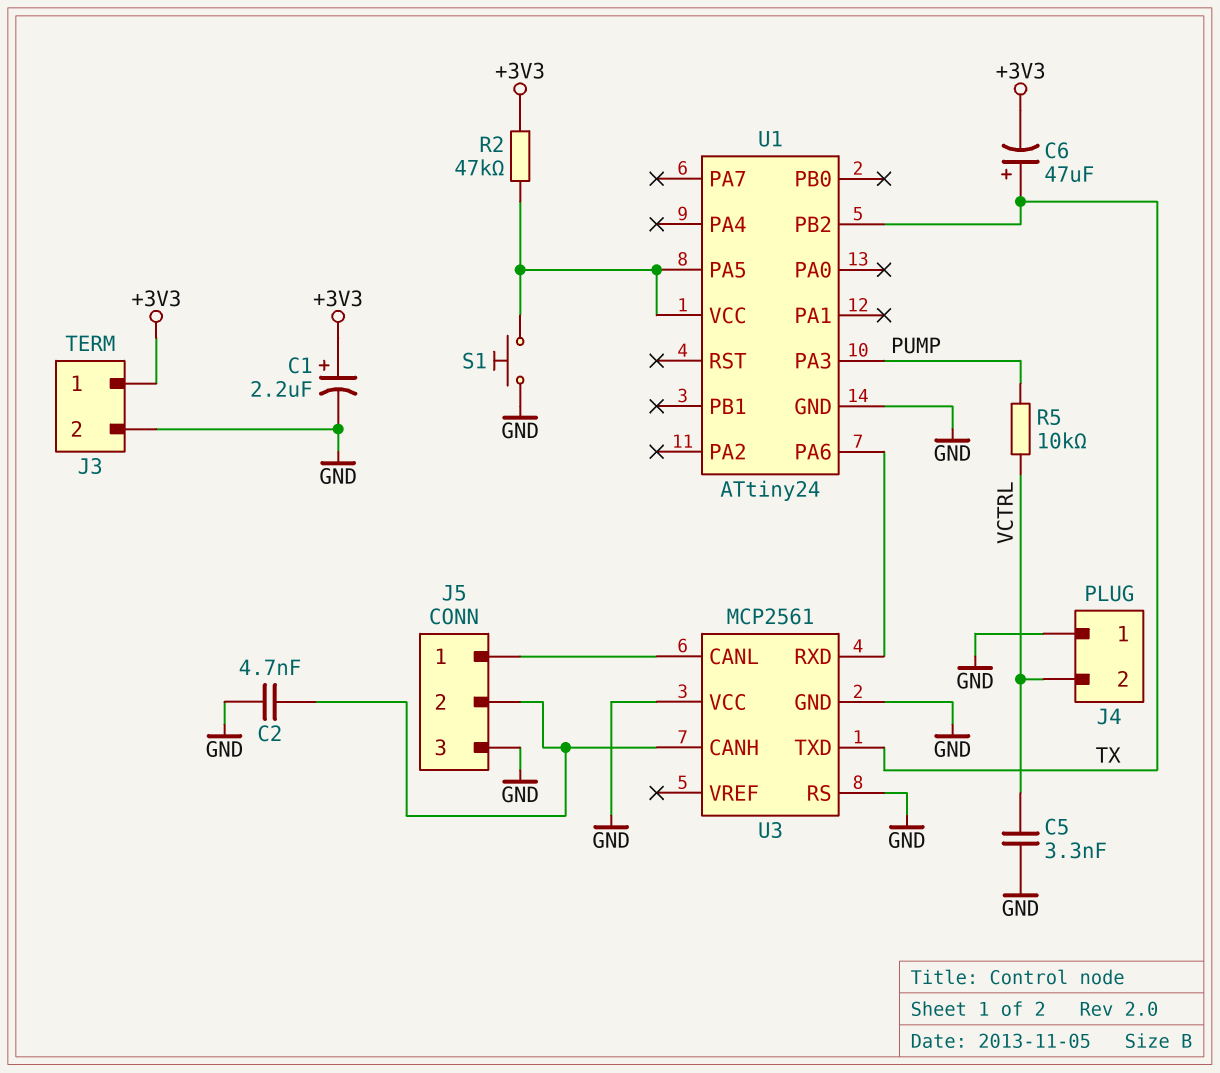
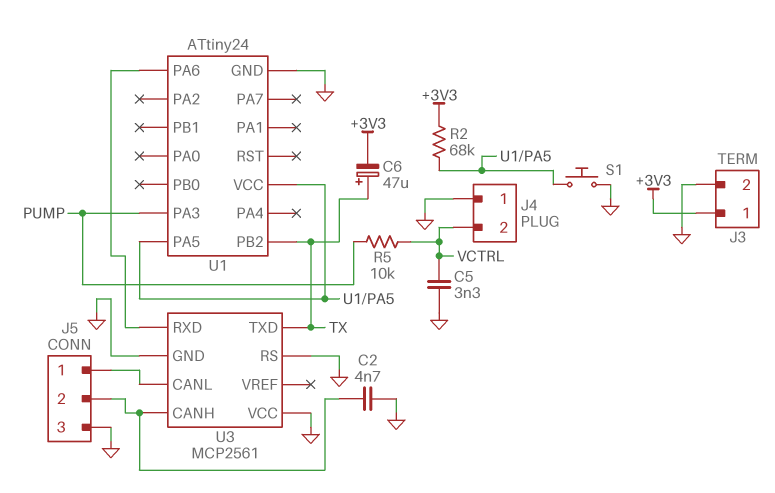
C1: 2.2uF (plus +3V3, minus GND) -> none
R2: 47k (+3V3, U1/PA5) -> 68k (+3V3, U1/PA5)

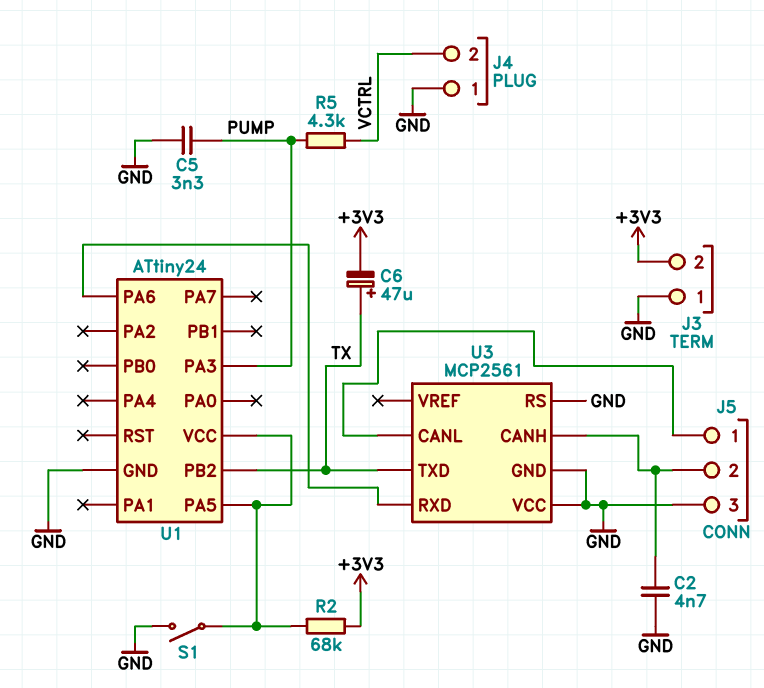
C5: 3.3nF (GND, VCTRL) -> 3.3nF (GND, PUMP)
J3 pin 1: +3V3 -> GND
J3 pin 2: GND -> +3V3
R5: 10k (PUMP, VCTRL) -> 4.3k (PUMP, VCTRL)
S1: button (GND, U1/PA5) -> switch (GND, U1/PA5)

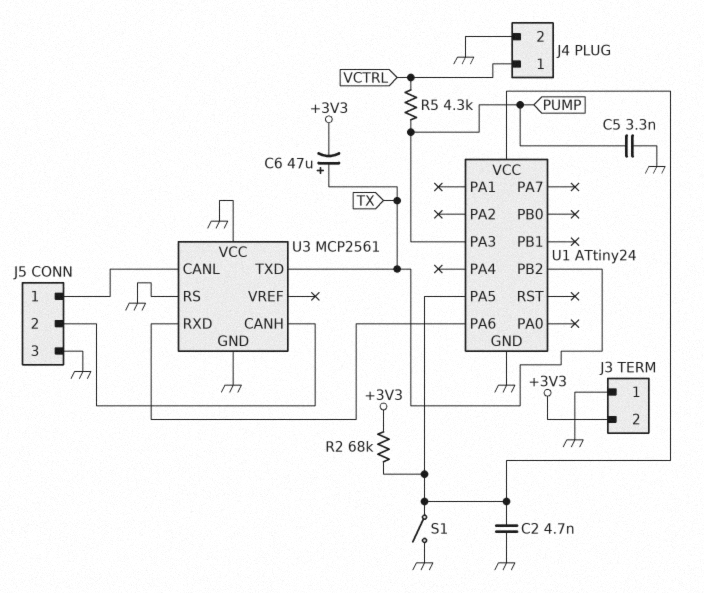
C2: 4.7nF (GND, J5/2) -> 4.7nF (GND, U1/PA5)
J4 pin 1: GND -> VCTRL
J4 pin 2: VCTRL -> GND

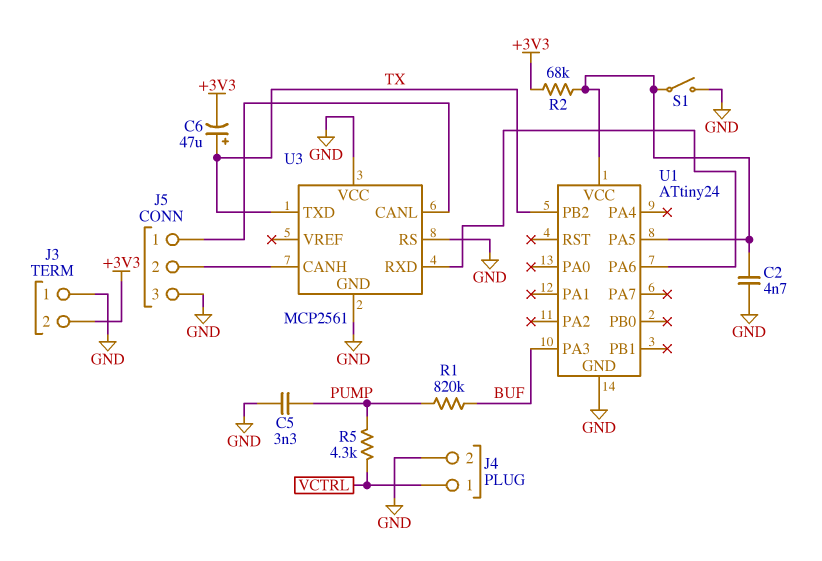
R1: none -> 820k (BUF, PUMP)
U1 pin PA3: PUMP -> BUF

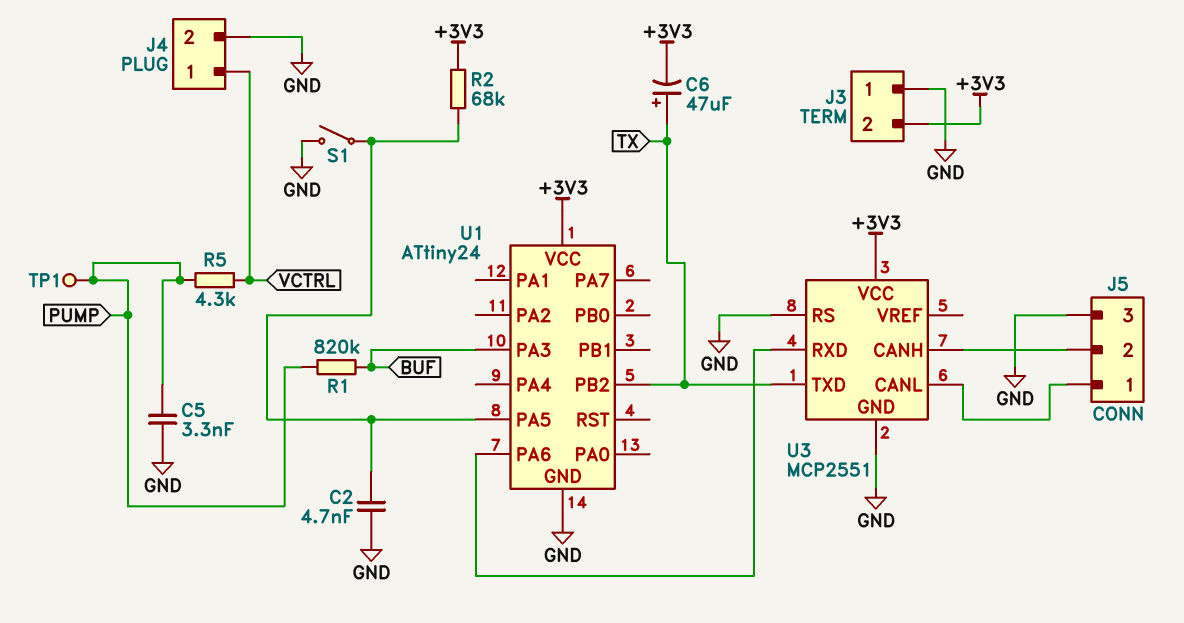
TP1: none -> test point (PUMP)
U1 pin VCC: U1/PA5 -> +3V3
U3: MCP2561 -> MCP2551
U3 pin VCC: GND -> +3V3

